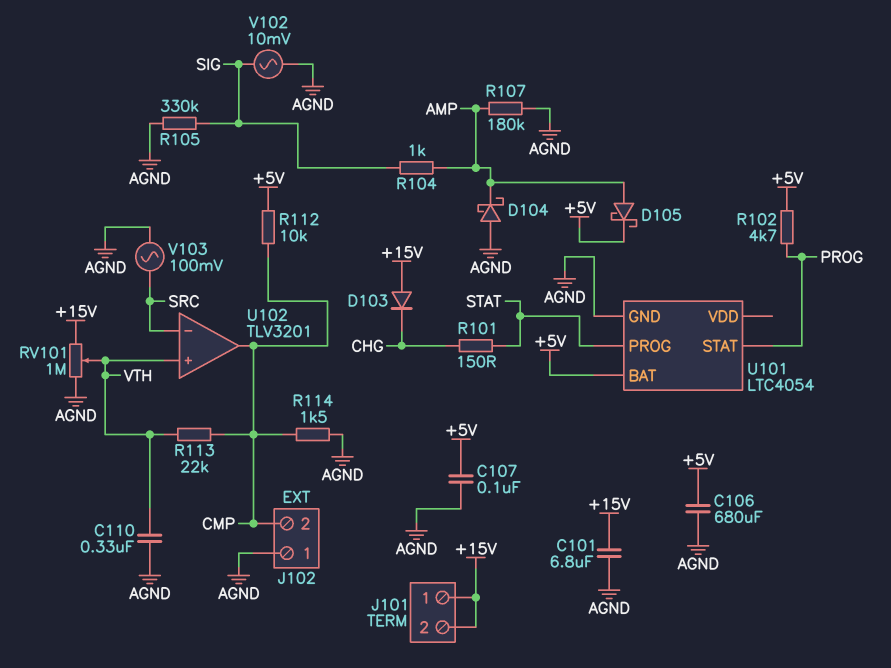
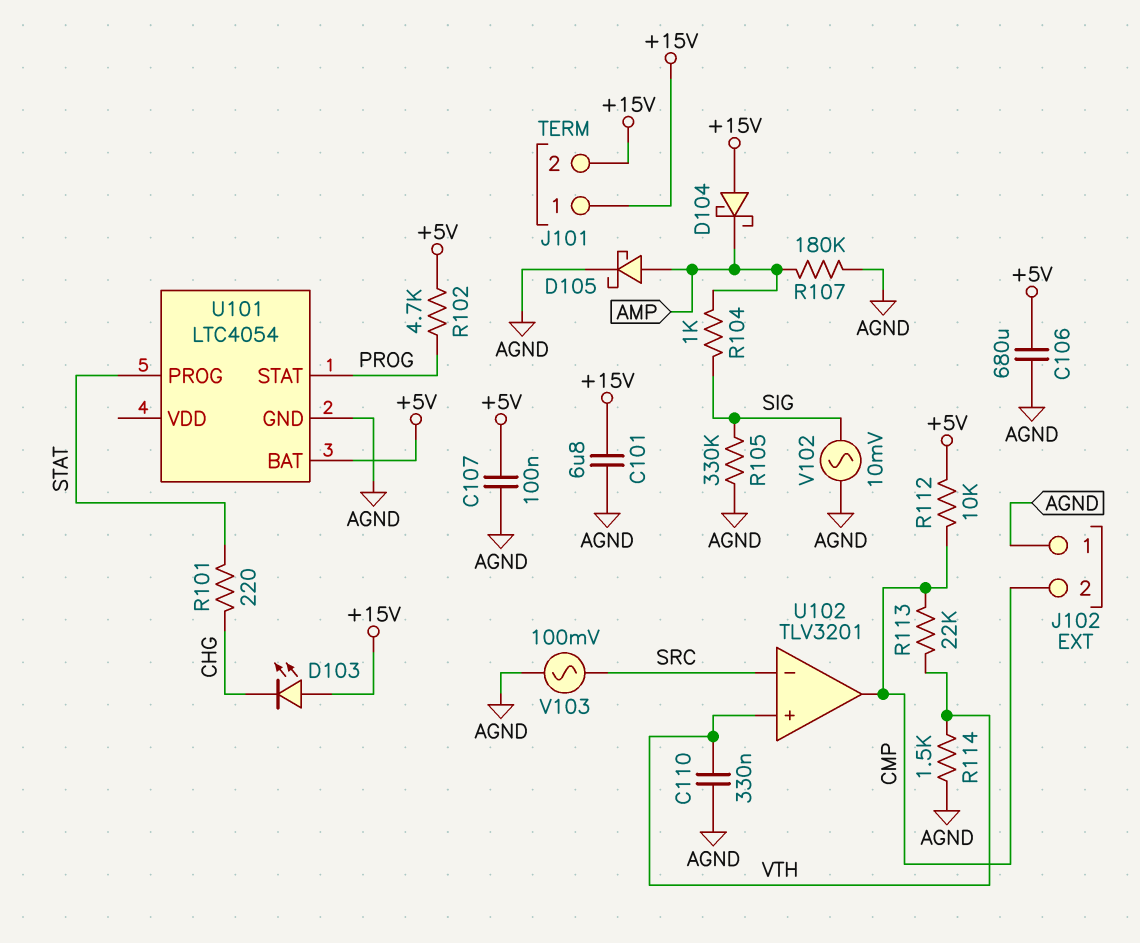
D103: diode (A +15V, K CHG) -> LED (A +15V, K CHG)
D104: schottky (A AGND, K AMP) -> schottky (A +15V, K AMP)
D105: schottky (A AMP, K +5V) -> schottky (A AMP, K AGND)
R101: 150 (CHG, STAT) -> 220 (CHG, STAT)
R114: 1.5k (AGND, CMP) -> 1.5k (AGND, VTH)
RV101: 1M (+15V, AGND, wiper VTH) -> none

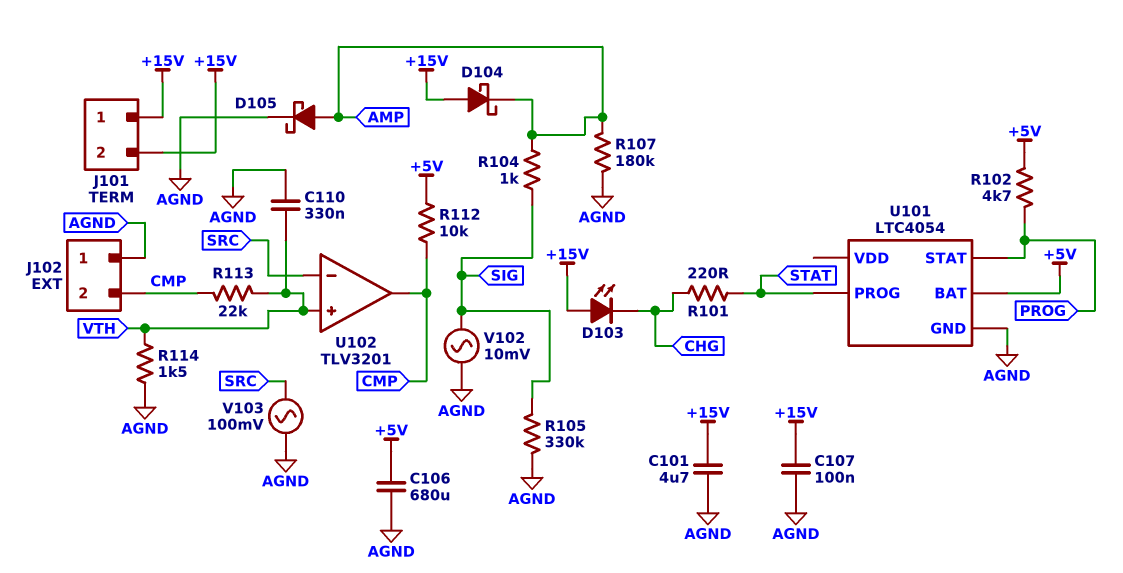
C101: 6.8uF (+15V, AGND) -> 4.7uF (+15V, AGND)
C107: 100nF (+5V, AGND) -> 100nF (+15V, AGND)

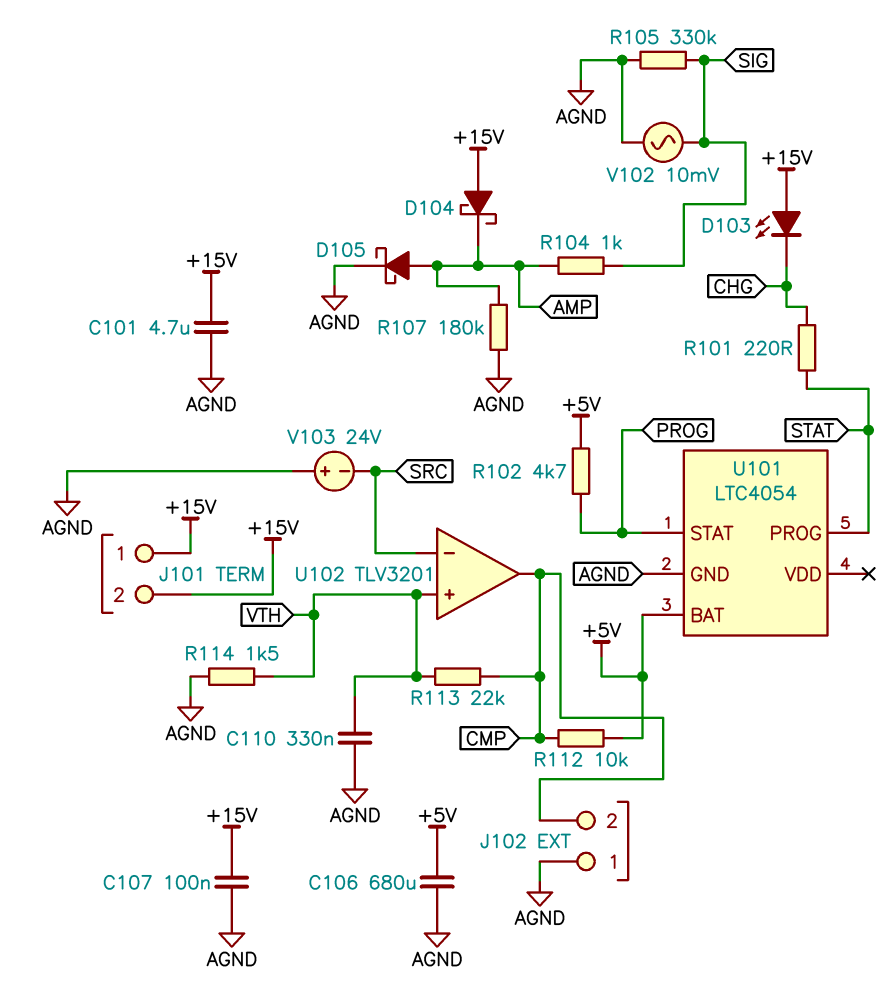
V103: AC 100mV (AGND, SRC) -> 24V (plus AGND, minus SRC)

